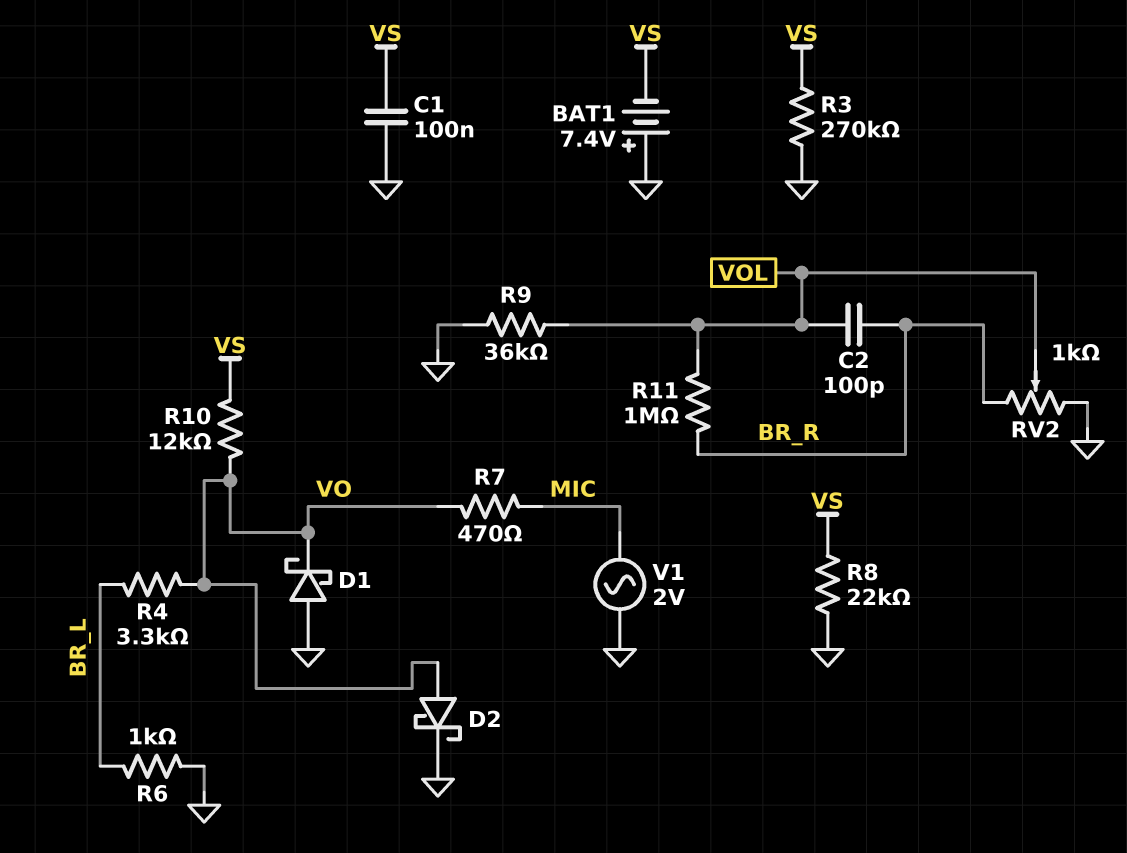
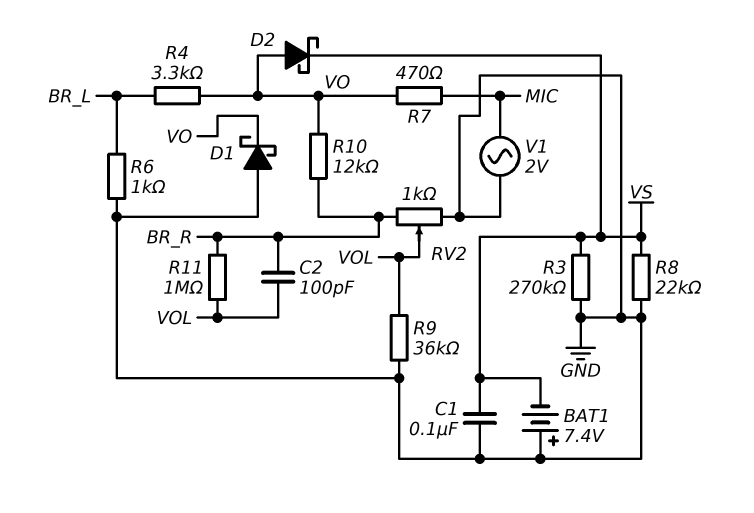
D2: schottky (A VO, K GND) -> schottky (A VO, K VS)
R10: 12k (VO, VS) -> 12k (BR_R, VO)

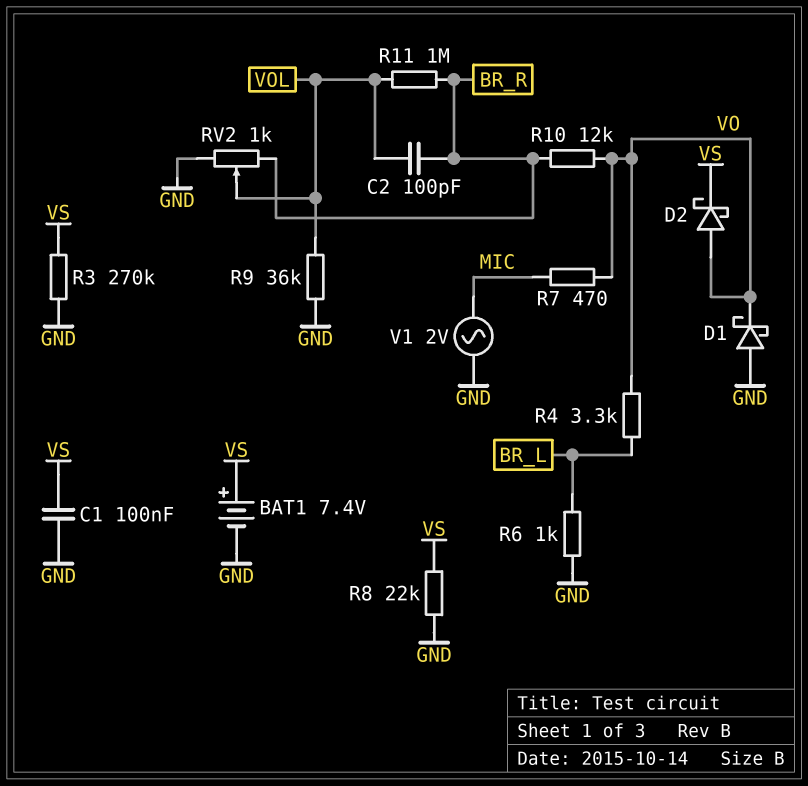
BAT1: 7.4V (plus GND, minus VS) -> 7.4V (plus VS, minus GND)

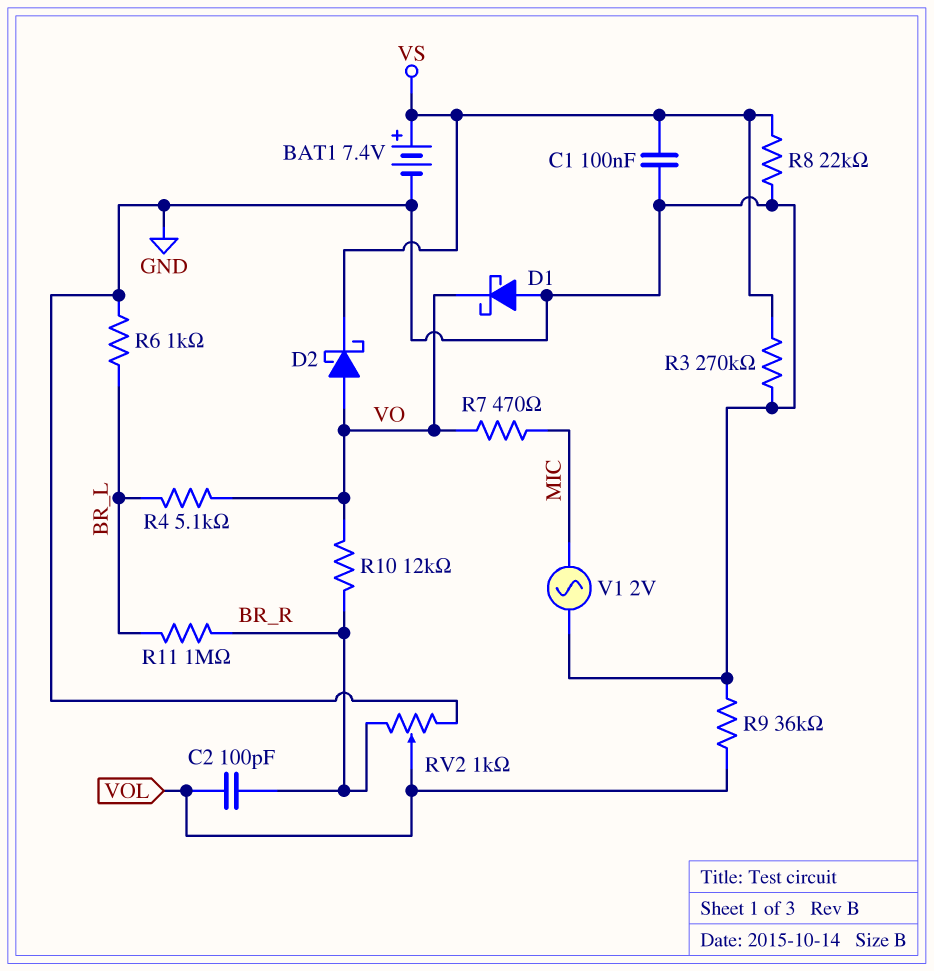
R4: 3.3k (BR_L, VO) -> 5.1k (BR_L, VO)
R11: 1M (BR_R, VOL) -> 1M (BR_L, BR_R)

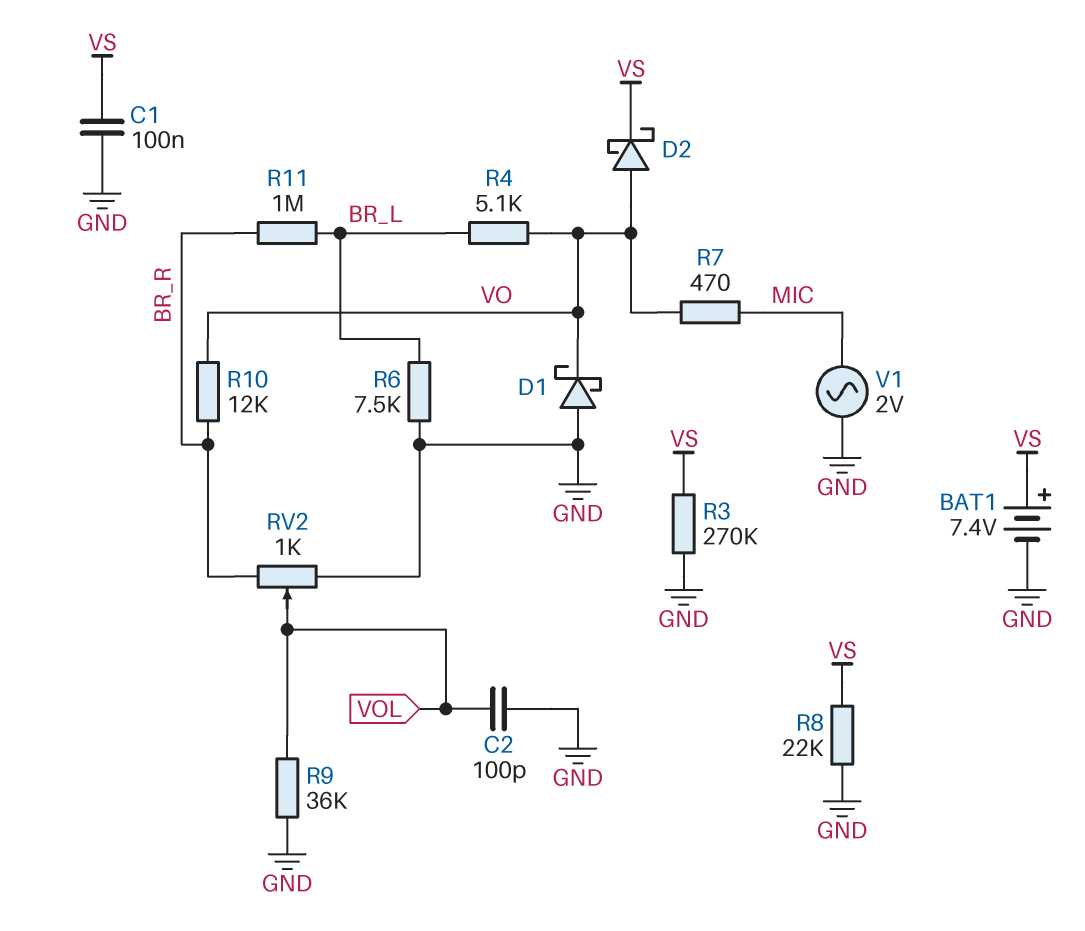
C2: 100pF (BR_R, VOL) -> 100pF (GND, VOL)
R6: 1k (BR_L, GND) -> 7.5k (BR_L, GND)

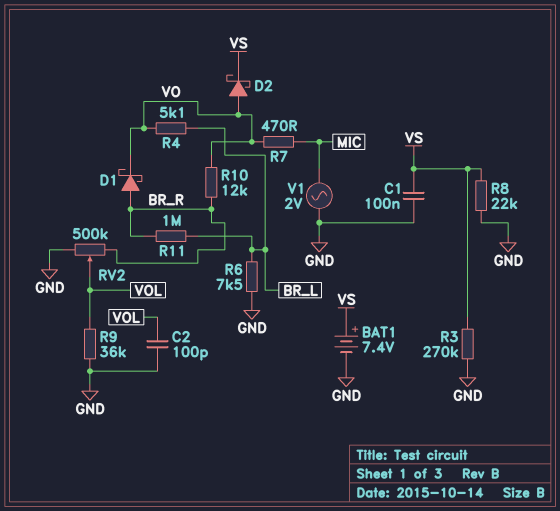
D1: schottky (A GND, K VO) -> schottky (A BR_R, K VO)
RV2: 1k (BR_R, GND, wiper VOL) -> 500k (BR_R, GND, wiper VOL)

